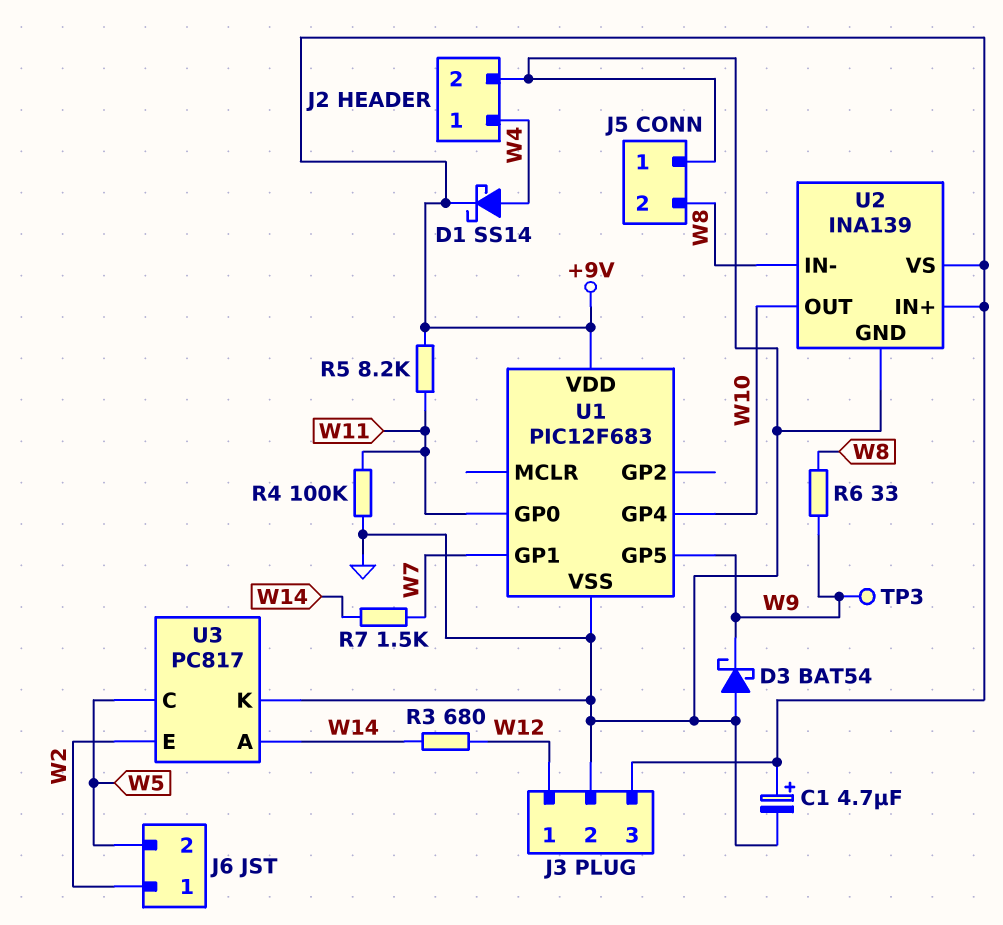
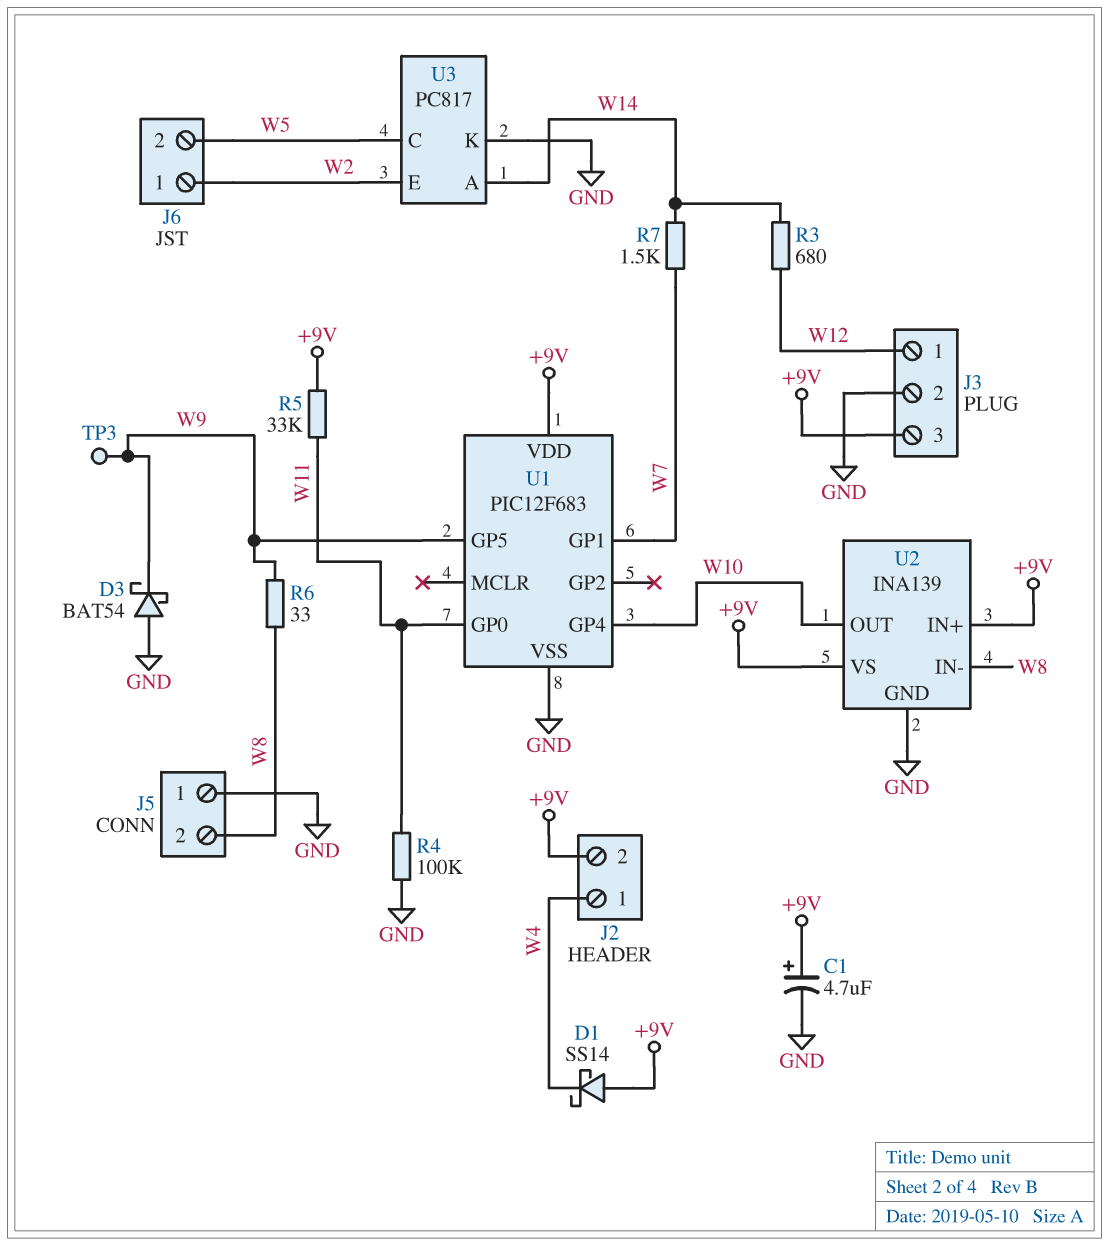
D1: schottky SS14 (A W4, K +9V) -> schottky SS14 (A +9V, K W4)
J2 pin 2: GND -> +9V
R5: 8.2k (+9V, W11) -> 33k (+9V, W11)

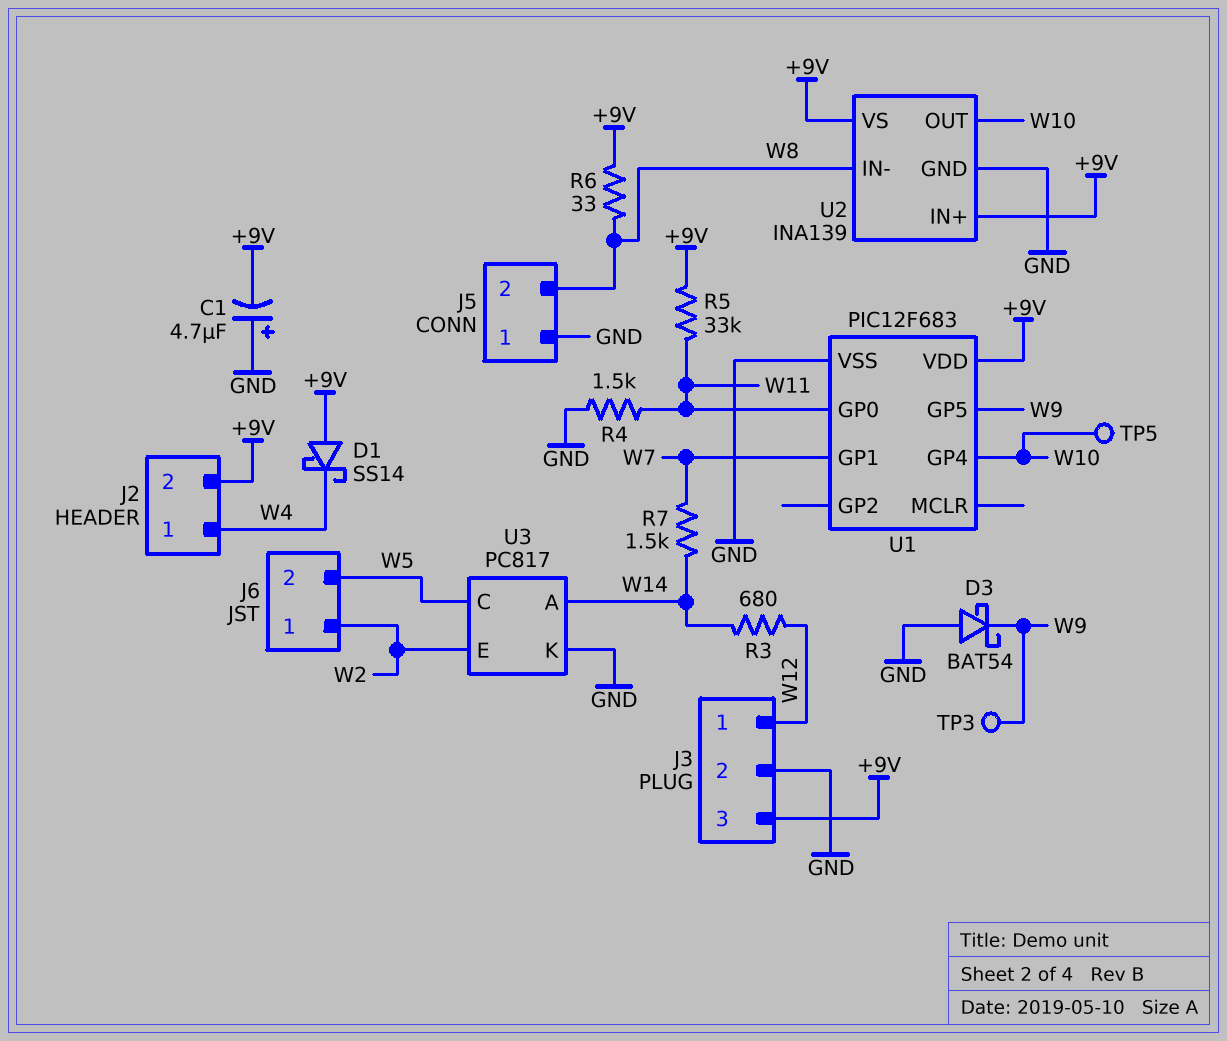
C1: 4.7uF (plus +9V, minus GND) -> 4.7uF (plus GND, minus +9V)
R4: 100k (GND, W11) -> 1.5k (GND, W11)
R6: 33 (W8, W9) -> 33 (+9V, W8)
TP5: none -> test point (W10)

